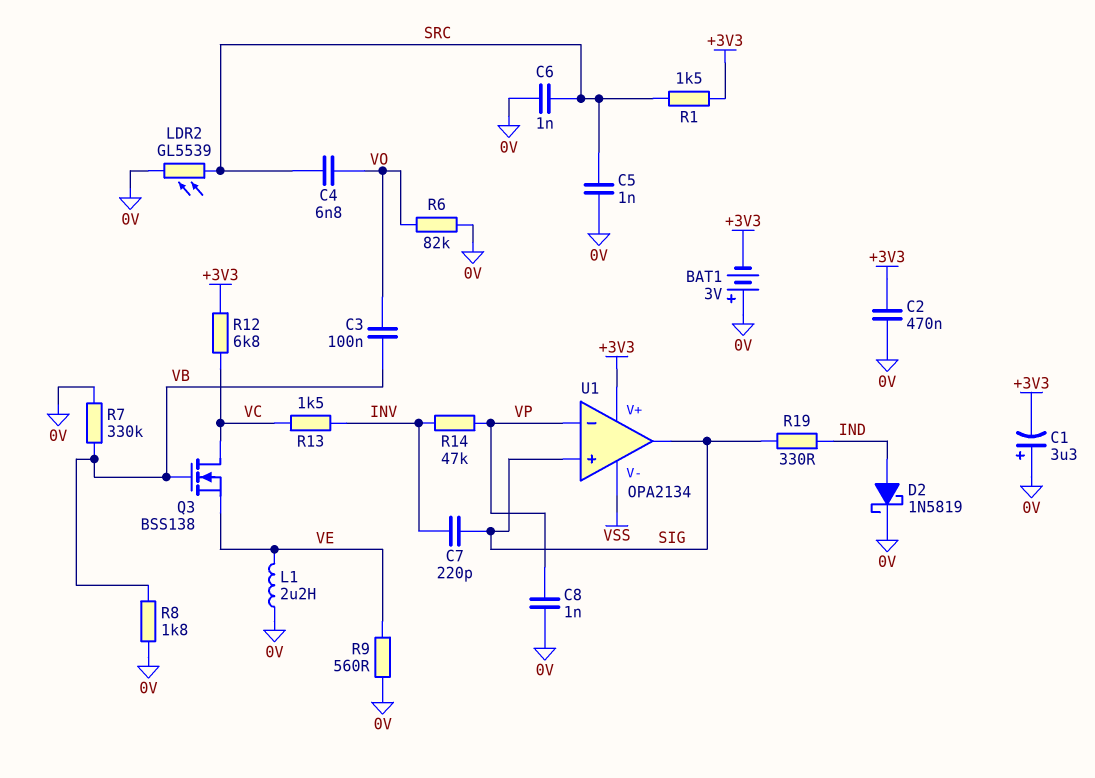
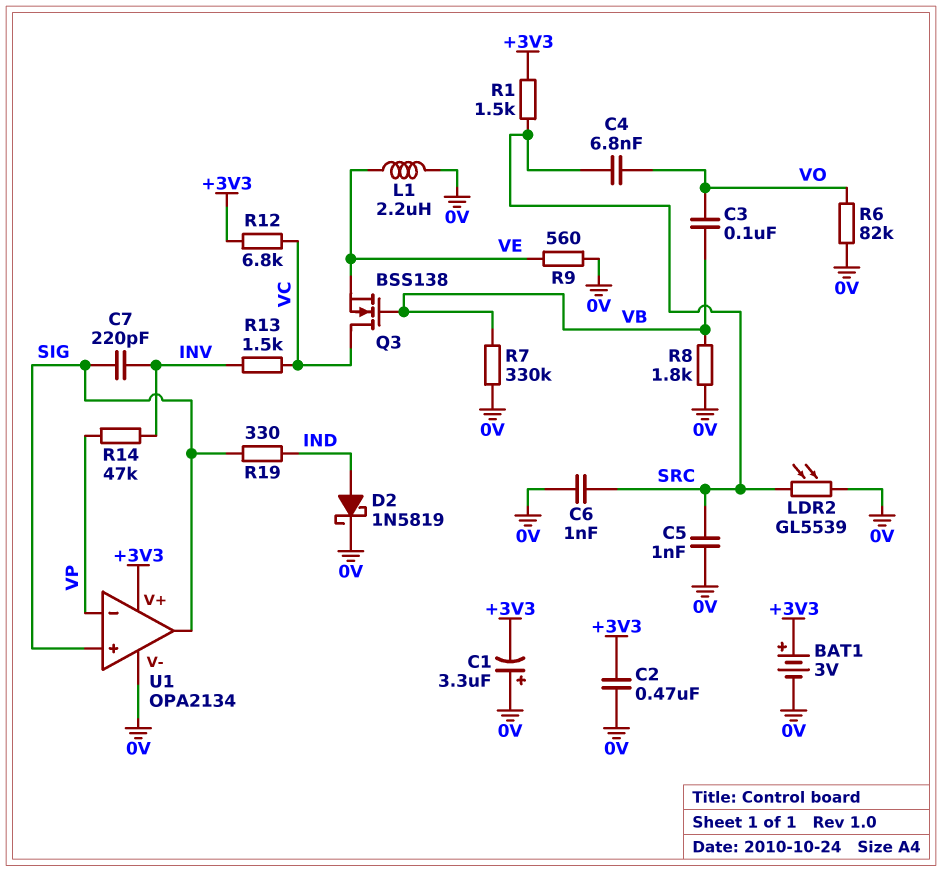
BAT1: 3V (plus 0V, minus +3V3) -> 3V (plus +3V3, minus 0V)
C8: 1nF (0V, VP) -> none
U1 pin V-: VSS -> 0V

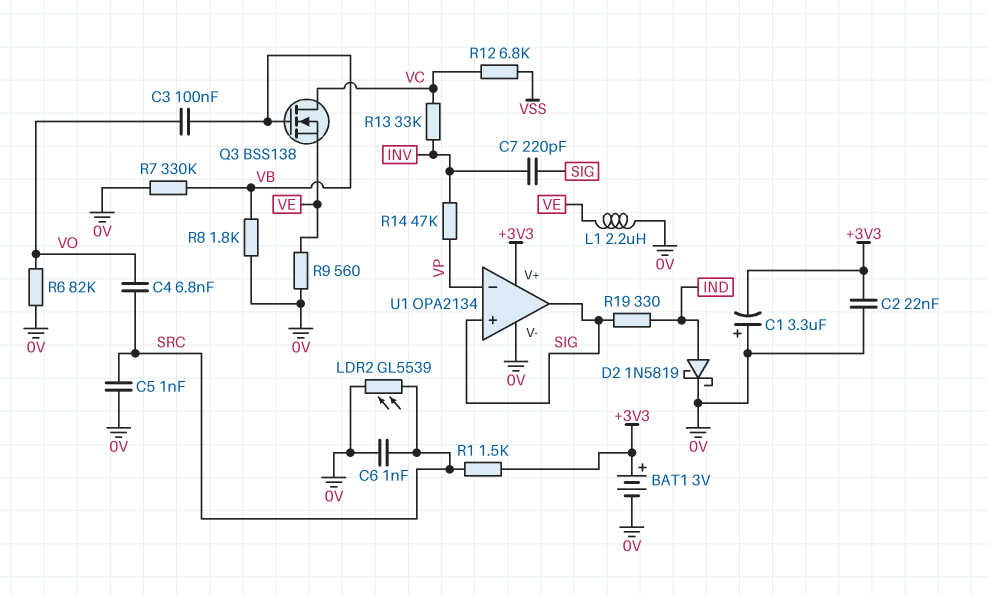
C2: 470nF (+3V3, 0V) -> 22nF (+3V3, 0V)
R12: 6.8k (+3V3, VC) -> 6.8k (VC, VSS)
R13: 1.5k (INV, VC) -> 33k (INV, VC)

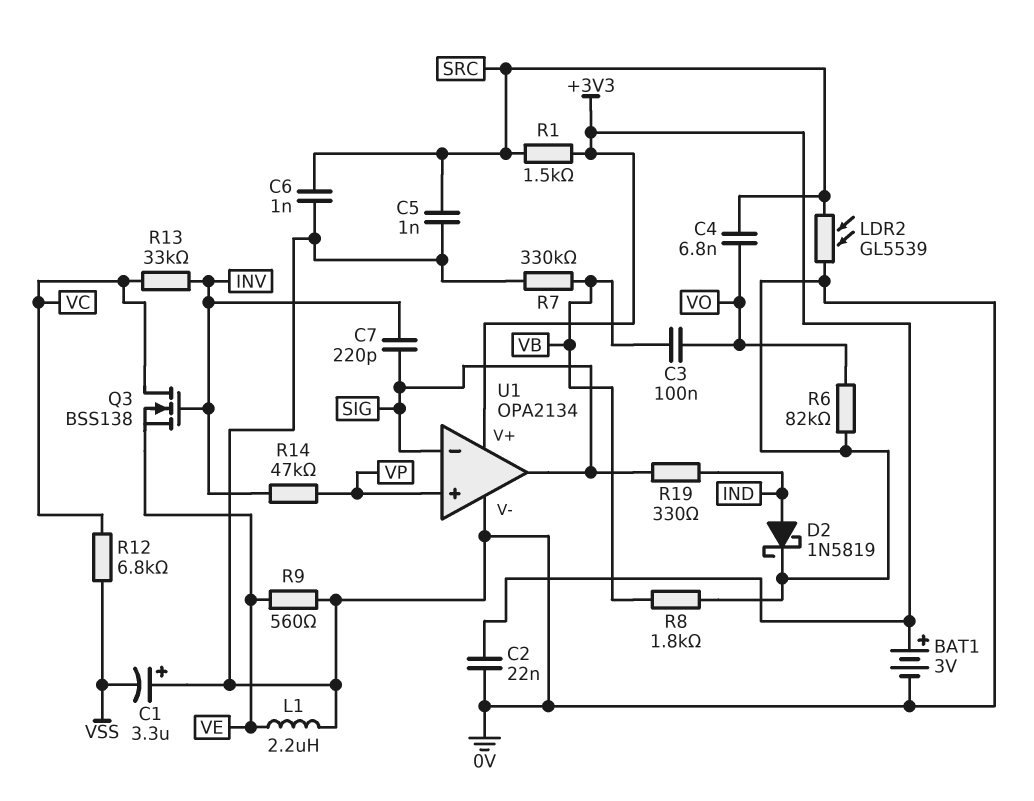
C1: 3.3uF (plus 0V, minus +3V3) -> 3.3uF (plus 0V, minus VSS)
Q3: NMOS BSS138 (G VB, D VC, S VE) -> NMOS BSS138 (G INV, D VC, S VE)
U1 pin in+: SIG -> VP
U1 pin in-: VP -> SIG

